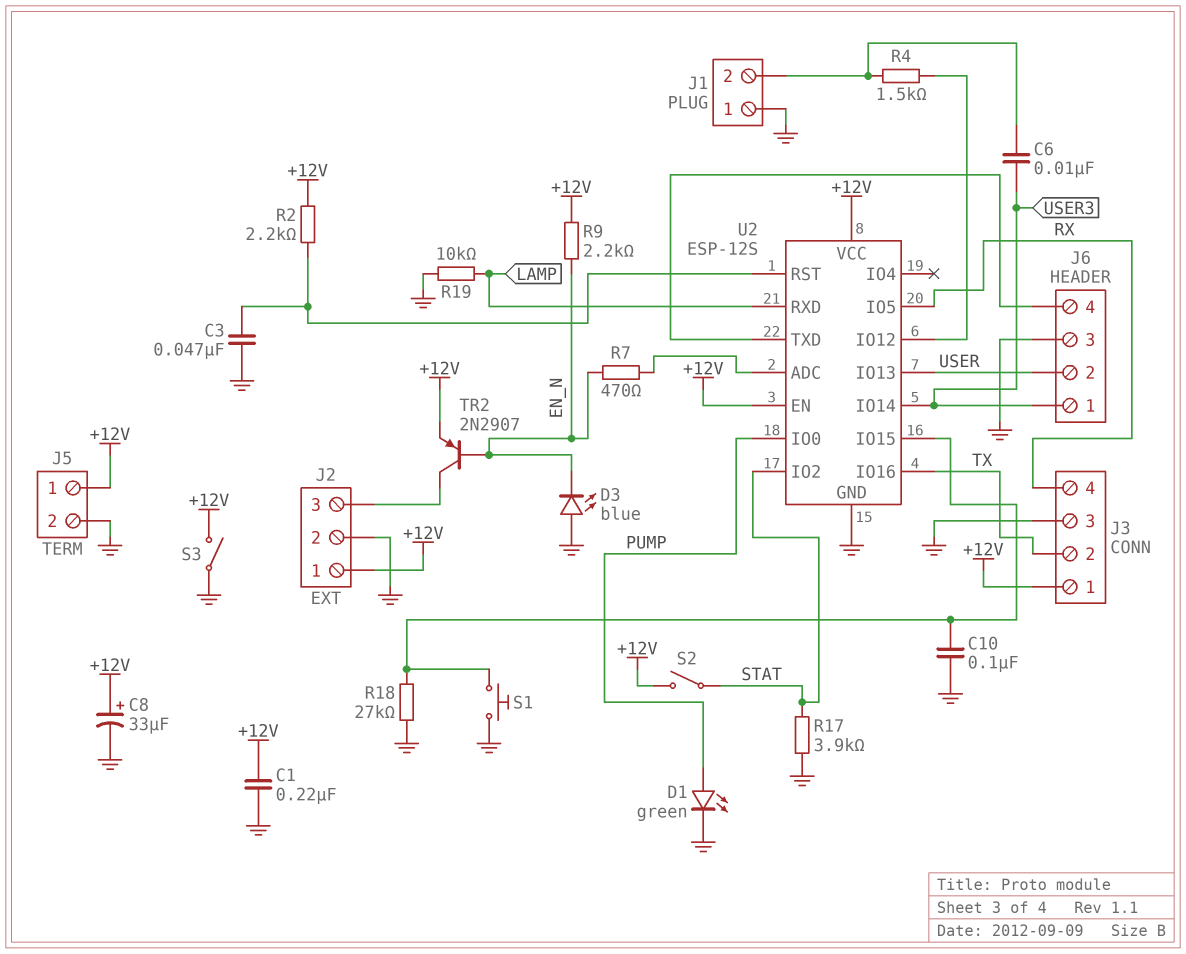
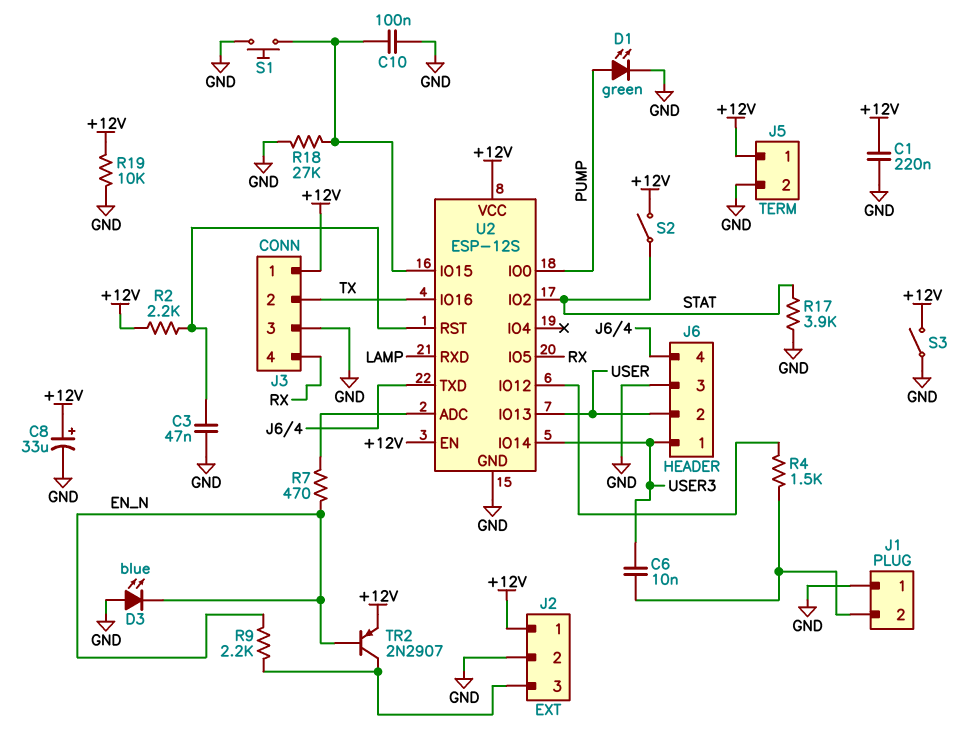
R9: 2.2k (+12V, EN_N) -> 2.2k (EN_N, J2/3)
R19: 10k (GND, LAMP) -> 10k (+12V, GND)

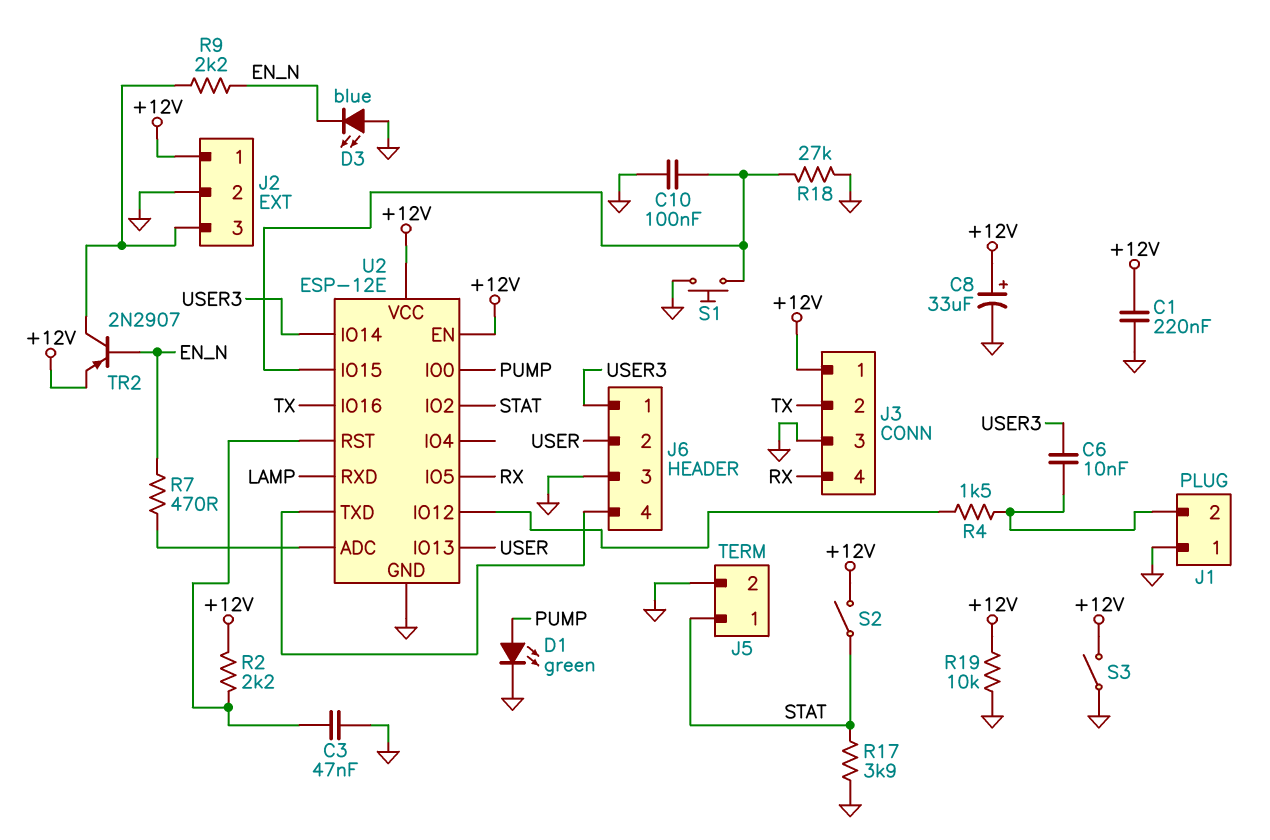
J5 pin 1: +12V -> STAT
U2: ESP-12S -> ESP-12E

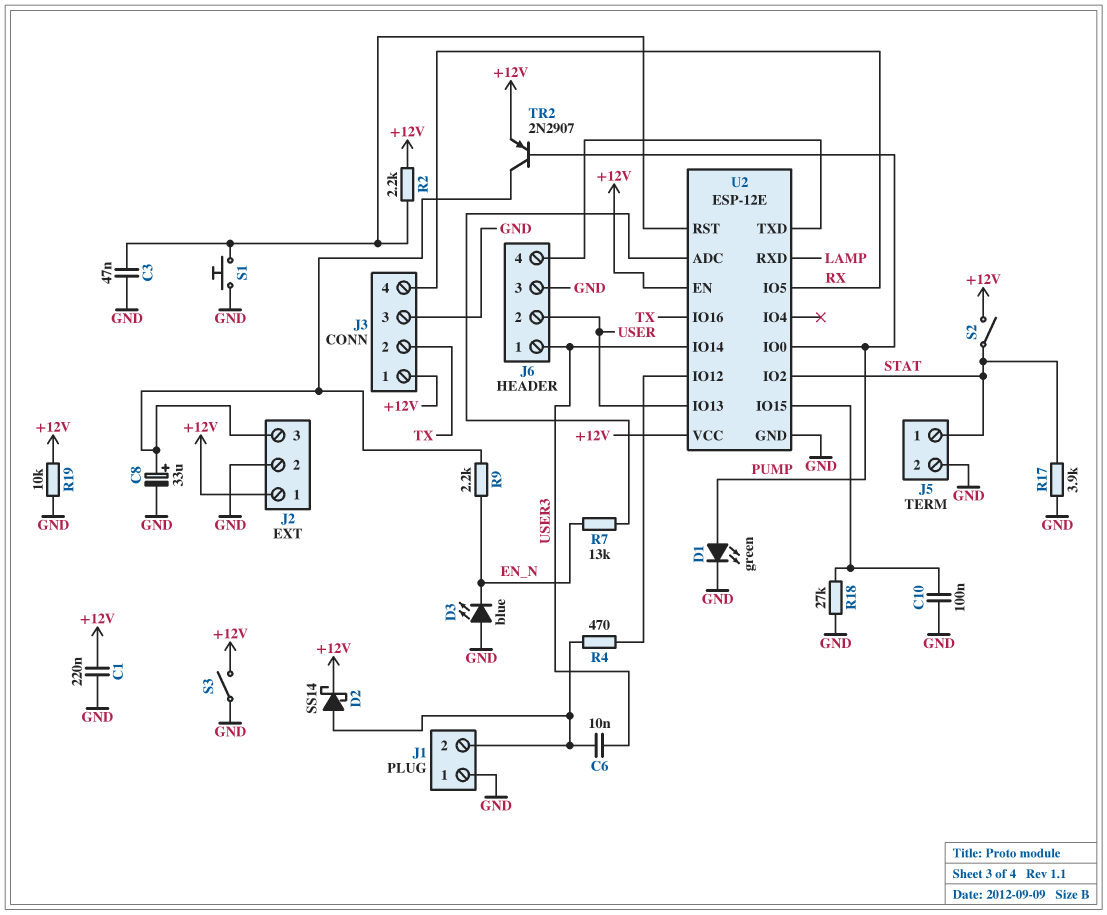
C8: 33uF (plus +12V, minus GND) -> 33uF (plus J2/3, minus GND)
D2: none -> schottky SS14 (A J1/2, K +12V)
R4: 1.5k (J1/2, U2/IO12) -> 470 (J1/2, U2/IO12)
R7: 470 (EN_N, U2/ADC) -> 13k (EN_N, U2/ADC)
S1: button (GND, U2/IO15) -> button (GND, U2/RST)
TR2: PNP 2N2907 (B EN_N, C J2/3, E +12V) -> PNP 2N2907 (B PUMP, C J2/3, E +12V)

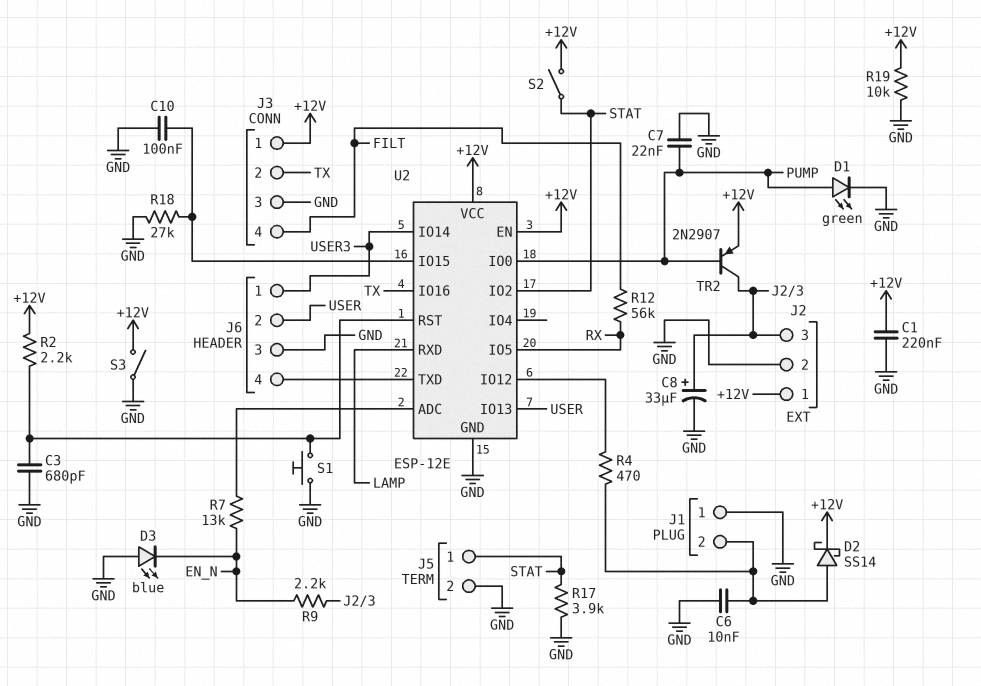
C3: 47nF (GND, U2/RST) -> 680pF (GND, U2/RST)
C6: 10nF (J1/2, USER3) -> 10nF (GND, J1/2)
C7: none -> 22nF (GND, PUMP)
J3 pin 4: RX -> FILT
R12: none -> 56k (FILT, RX)

